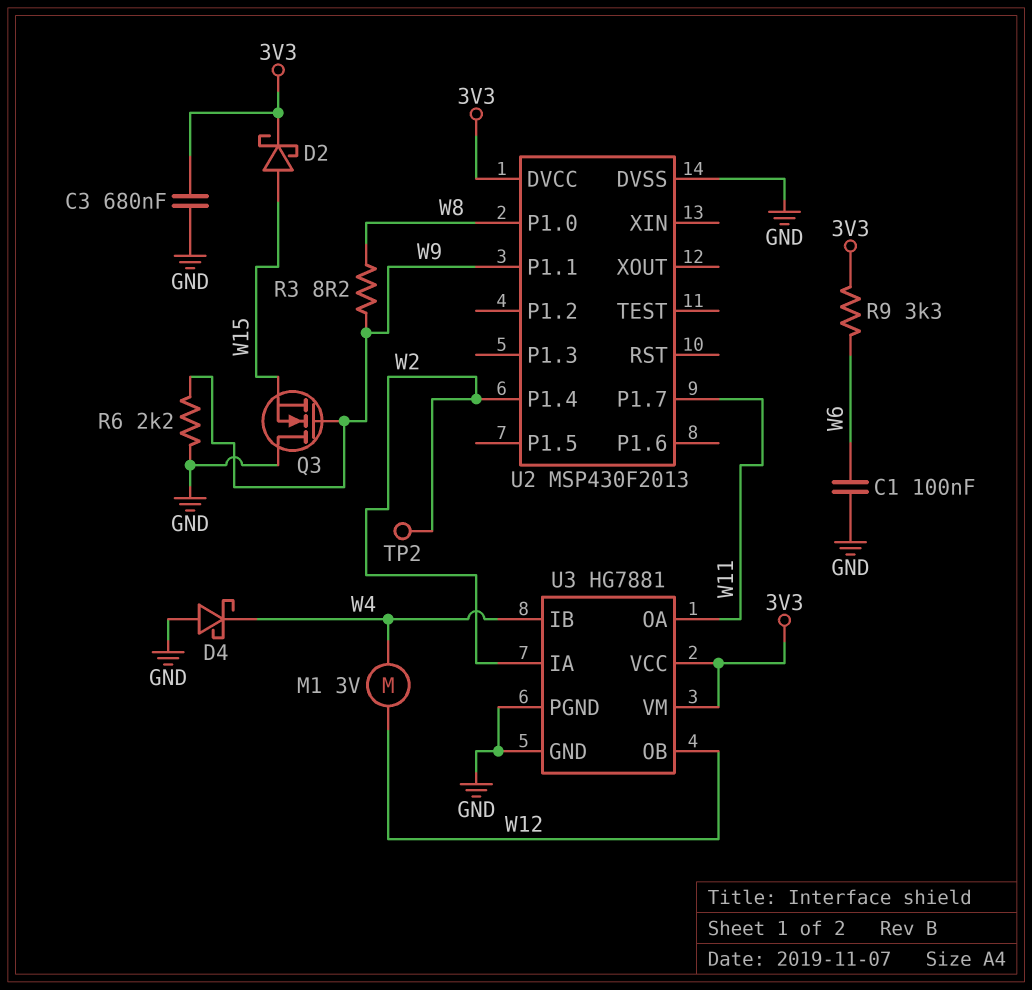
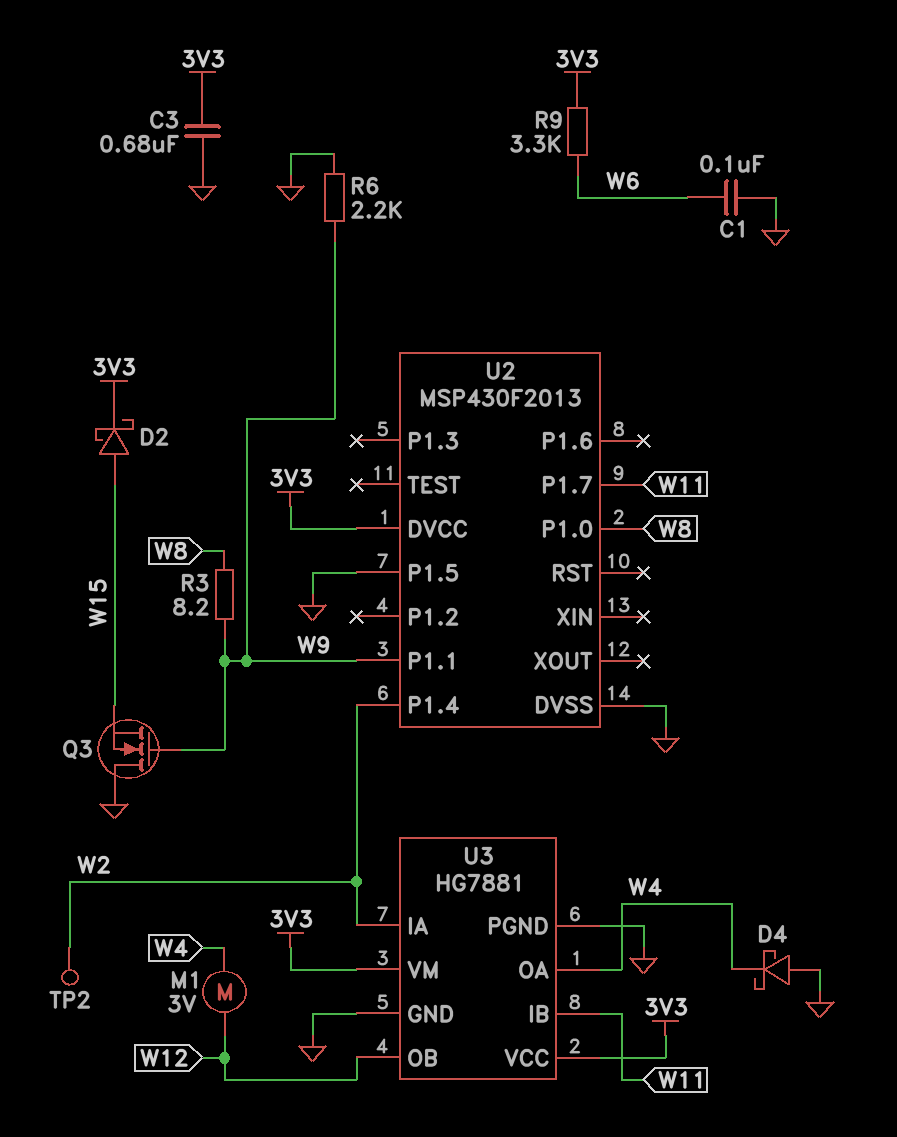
U2 pin P1.5: none -> GND
U3 pin IB: W4 -> W11
U3 pin OA: W11 -> W4

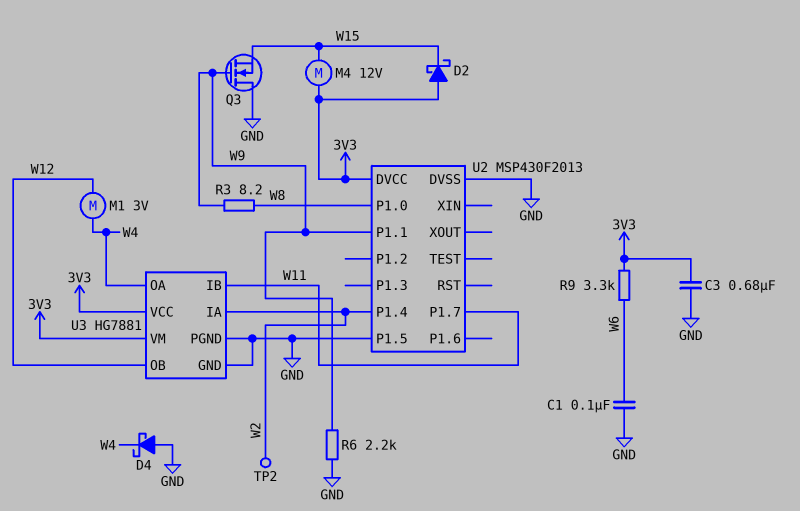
D2: schottky (A W15, K 3V3) -> schottky (A 3V3, K W15)
M4: none -> motor 12V (3V3, W15)

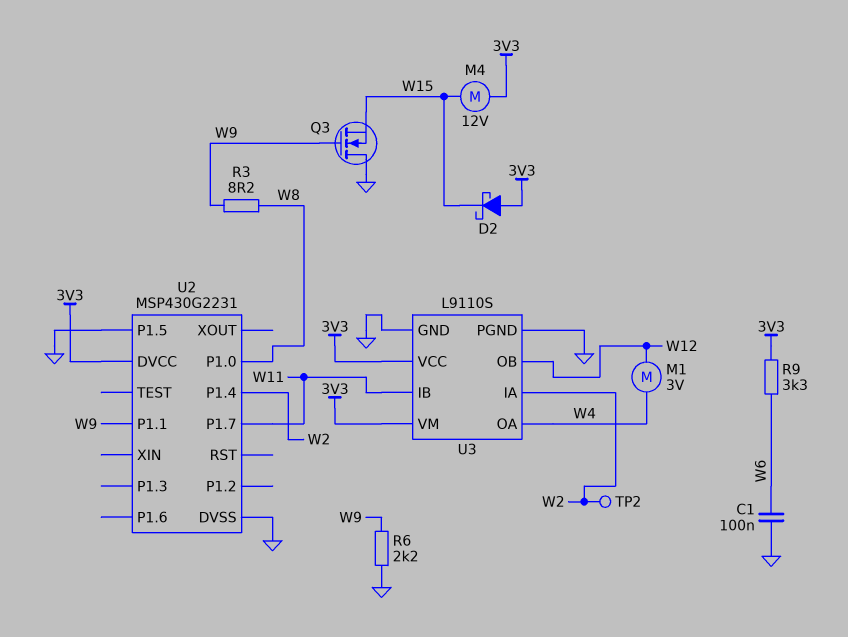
C3: 680nF (3V3, GND) -> none
D4: schottky (A GND, K W4) -> none
U2: MSP430F2013 -> MSP430G2231
U3: HG7881 -> L9110S

